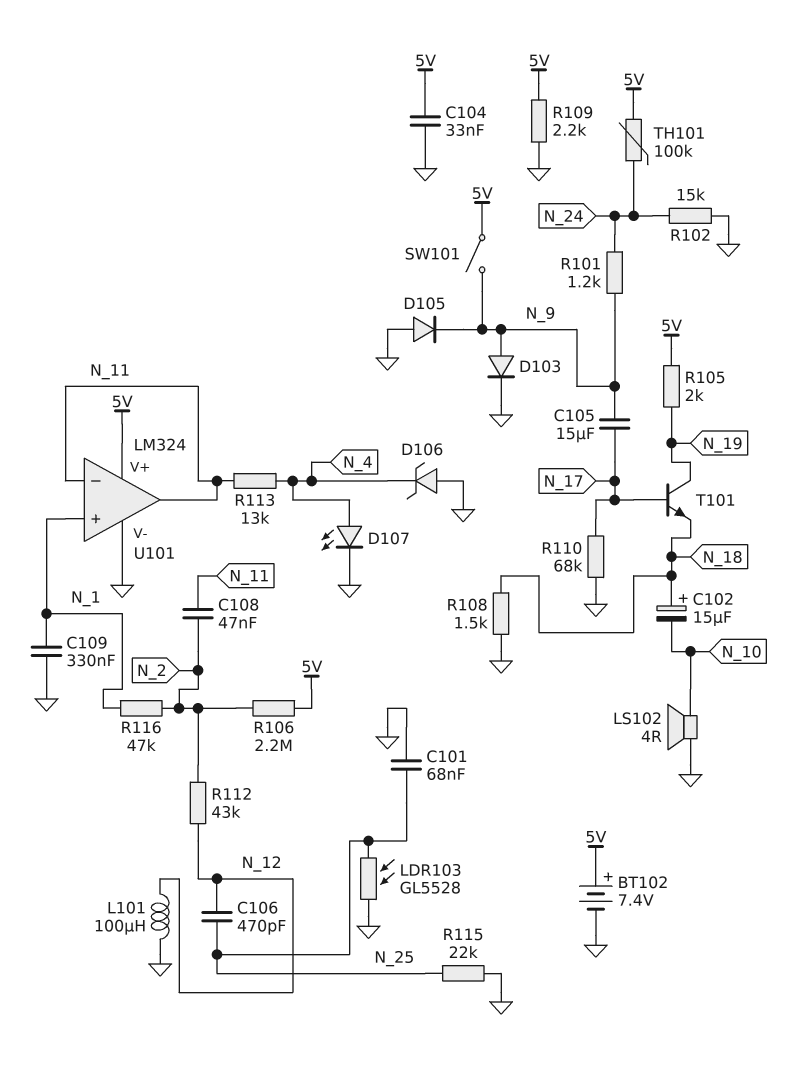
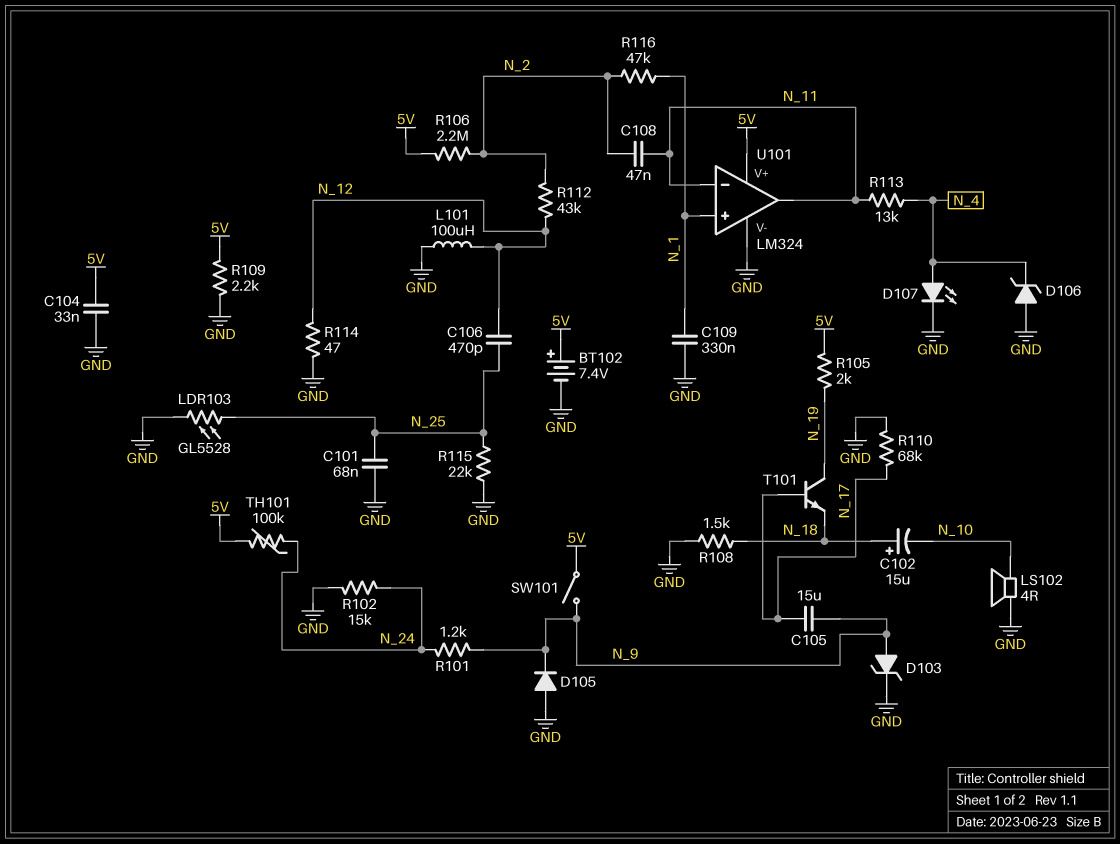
D103: diode (A N_9, K GND) -> zener (A N_9, K GND)
R114: none -> 47 (GND, N_12)

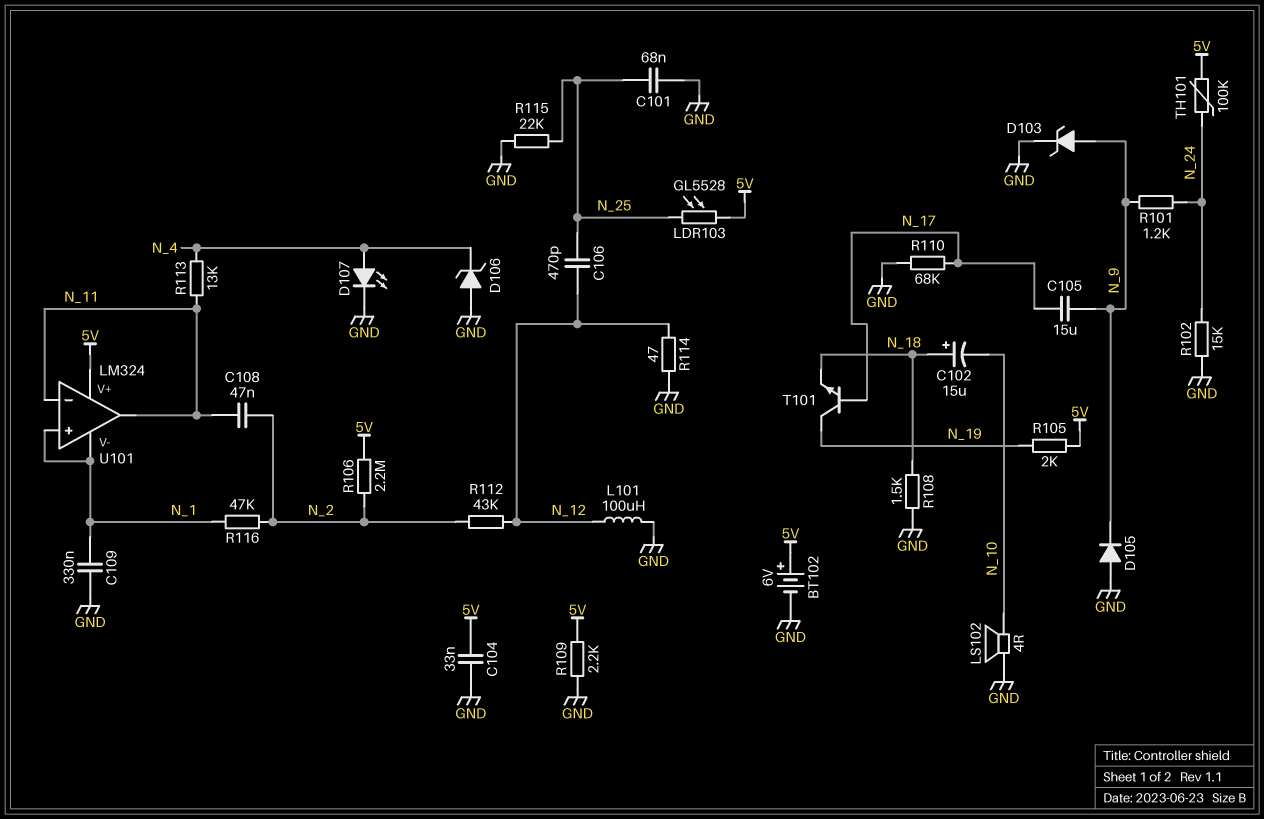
BT102: 7.4V (plus 5V, minus GND) -> 6V (plus 5V, minus GND)
LDR103: GL5528 (GND, N_25) -> GL5528 (5V, N_25)
SW101: switch (5V, N_9) -> none
U101 pin V-: GND -> N_1

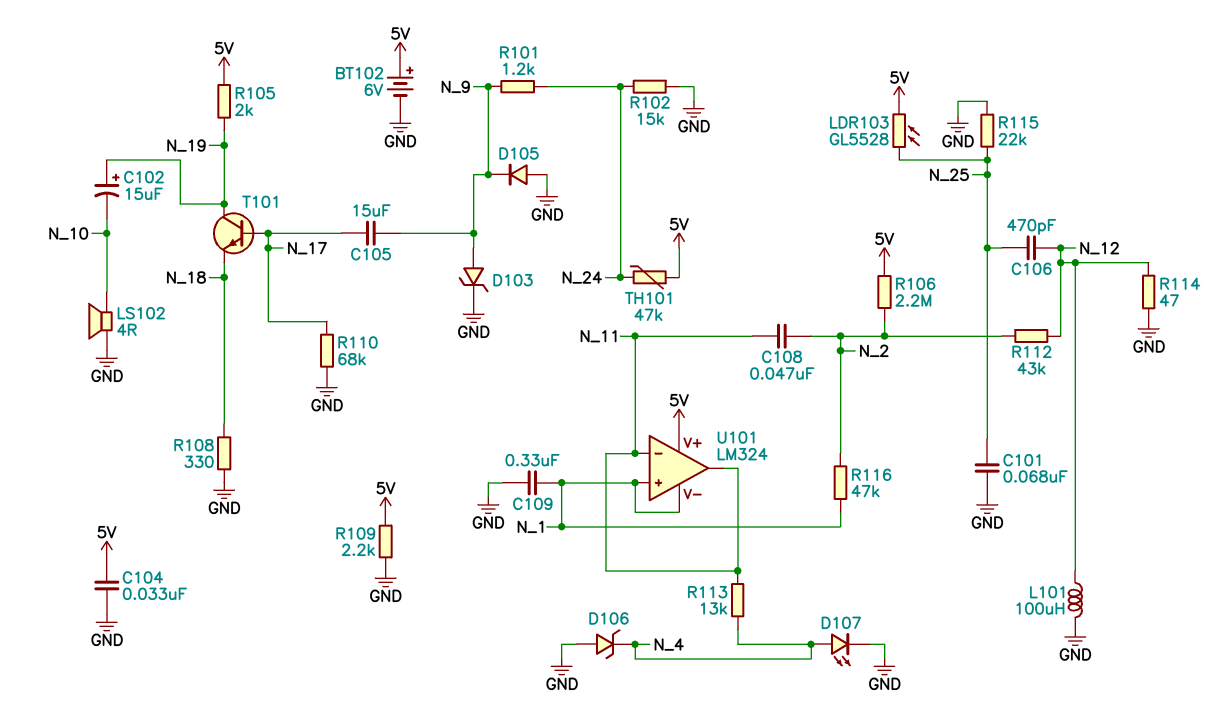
C102: 15uF (plus N_18, minus N_10) -> 15uF (plus N_19, minus N_10)
R108: 1.5k (GND, N_18) -> 330 (GND, N_18)
TH101: 100k (5V, N_24) -> 47k (5V, N_24)

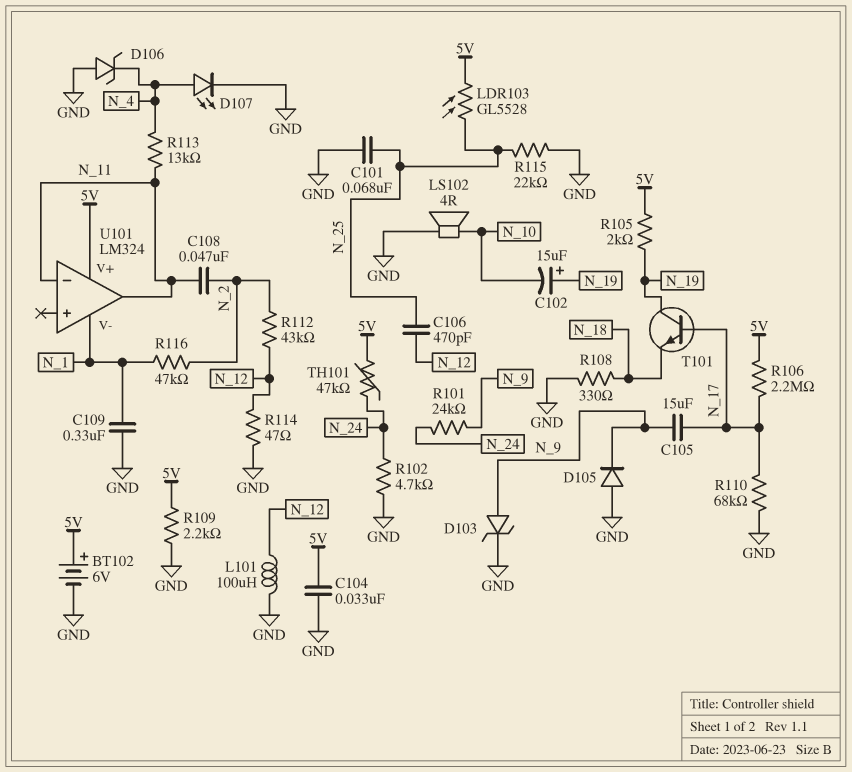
R101: 1.2k (N_9, N_24) -> 24k (N_9, N_24)
R102: 15k (GND, N_24) -> 4.7k (GND, N_24)
R106: 2.2M (5V, N_2) -> 2.2M (5V, N_17)
U101 pin in+: N_1 -> none

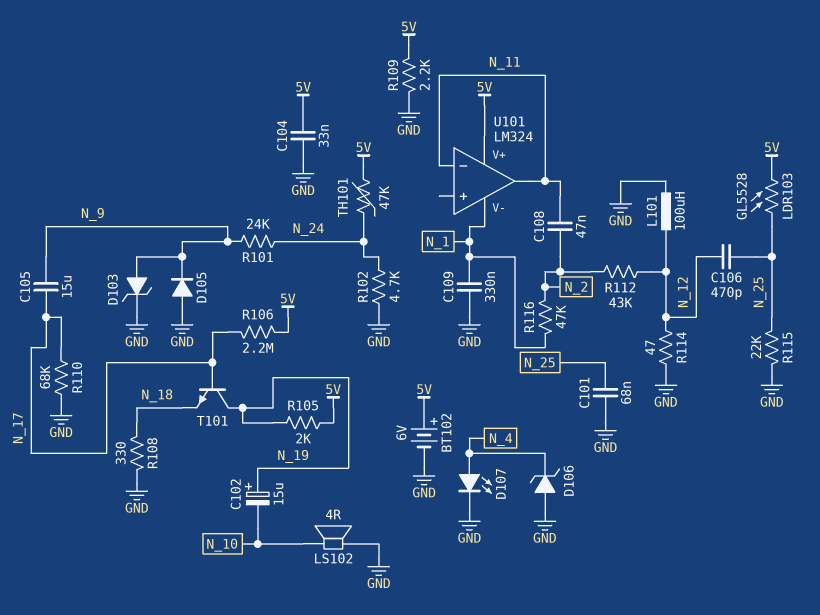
R113: 13k (N_4, N_11) -> none

